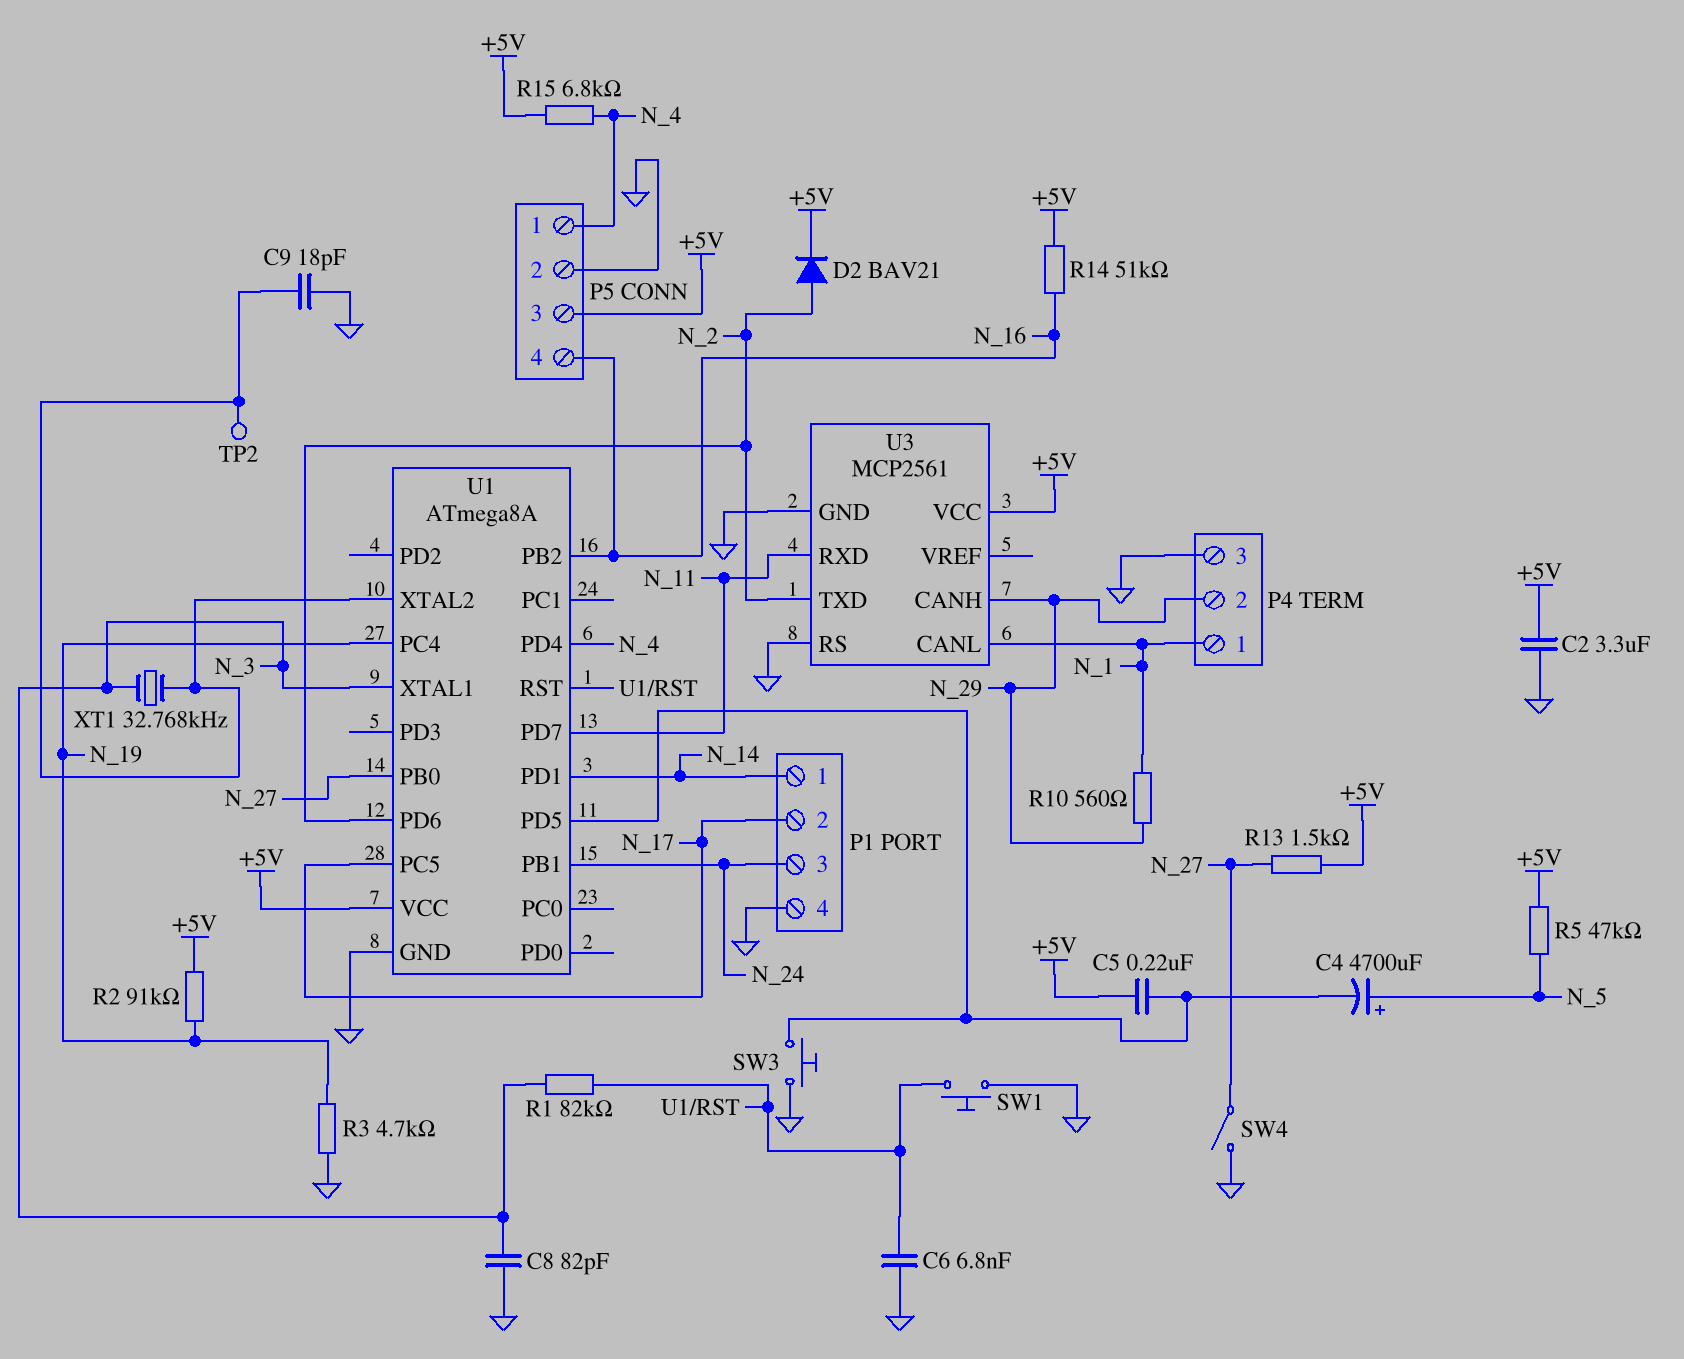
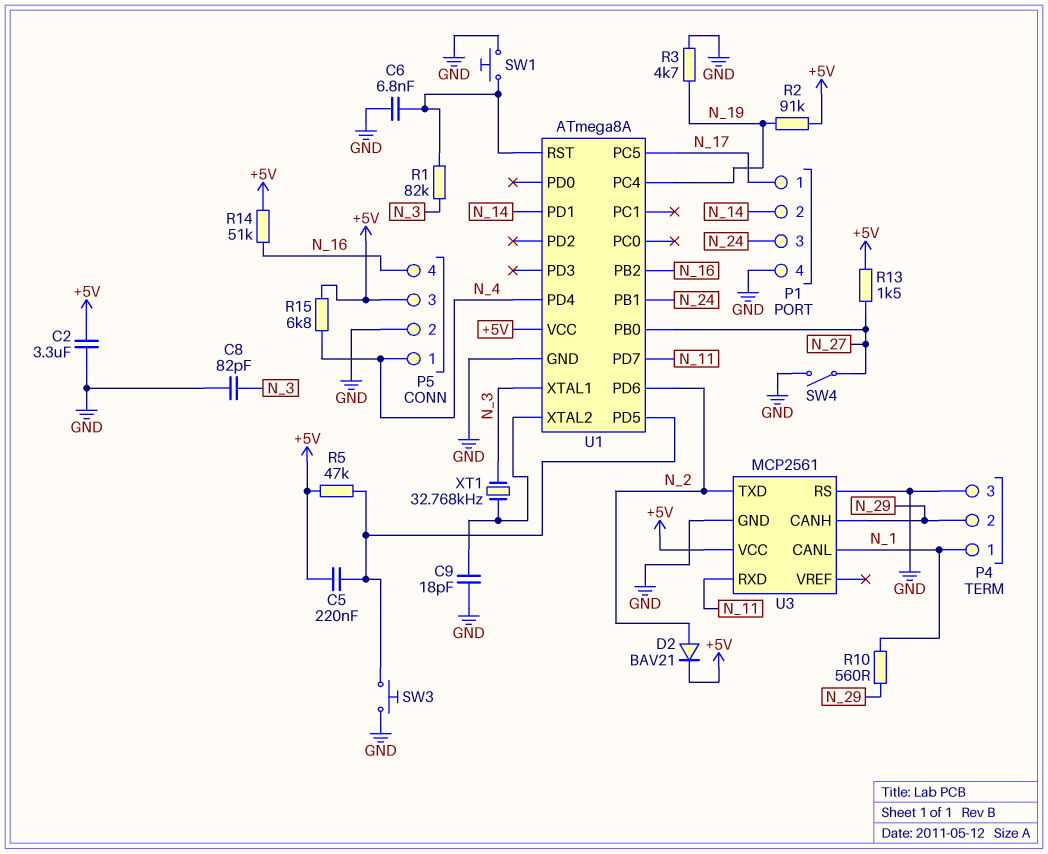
C4: 4700uF (plus N_5, minus U1/PD5) -> none
P1 pin 1: N_14 -> N_17
P1 pin 2: N_17 -> N_14
R5: 47k (+5V, N_5) -> 47k (+5V, U1/PD5)
TP2: test point (U1/XTAL2) -> none

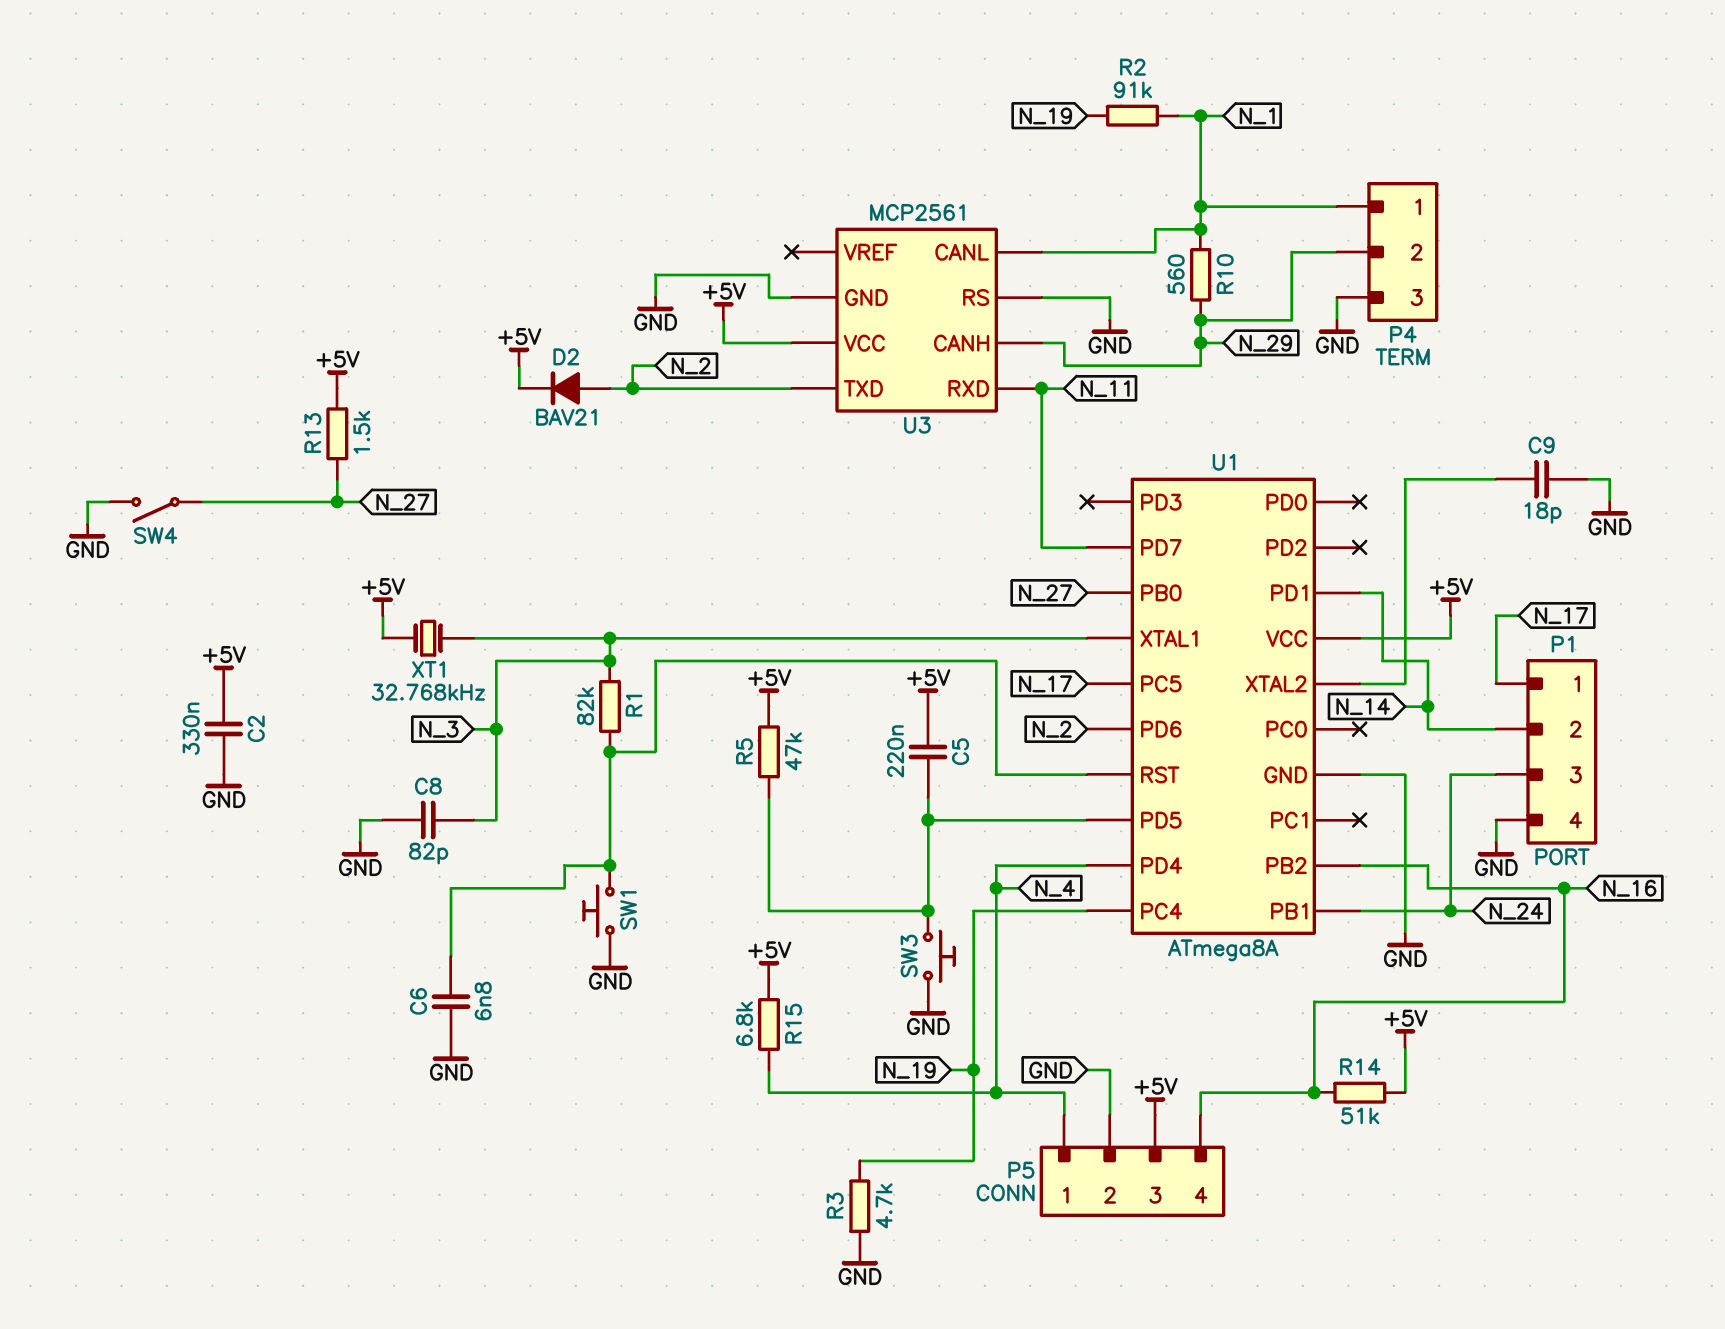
C2: 3.3uF (+5V, GND) -> 330nF (+5V, GND)
R2: 91k (+5V, N_19) -> 91k (N_1, N_19)
XT1: 32.768kHz (N_3, U1/XTAL2) -> 32.768kHz (+5V, N_3)

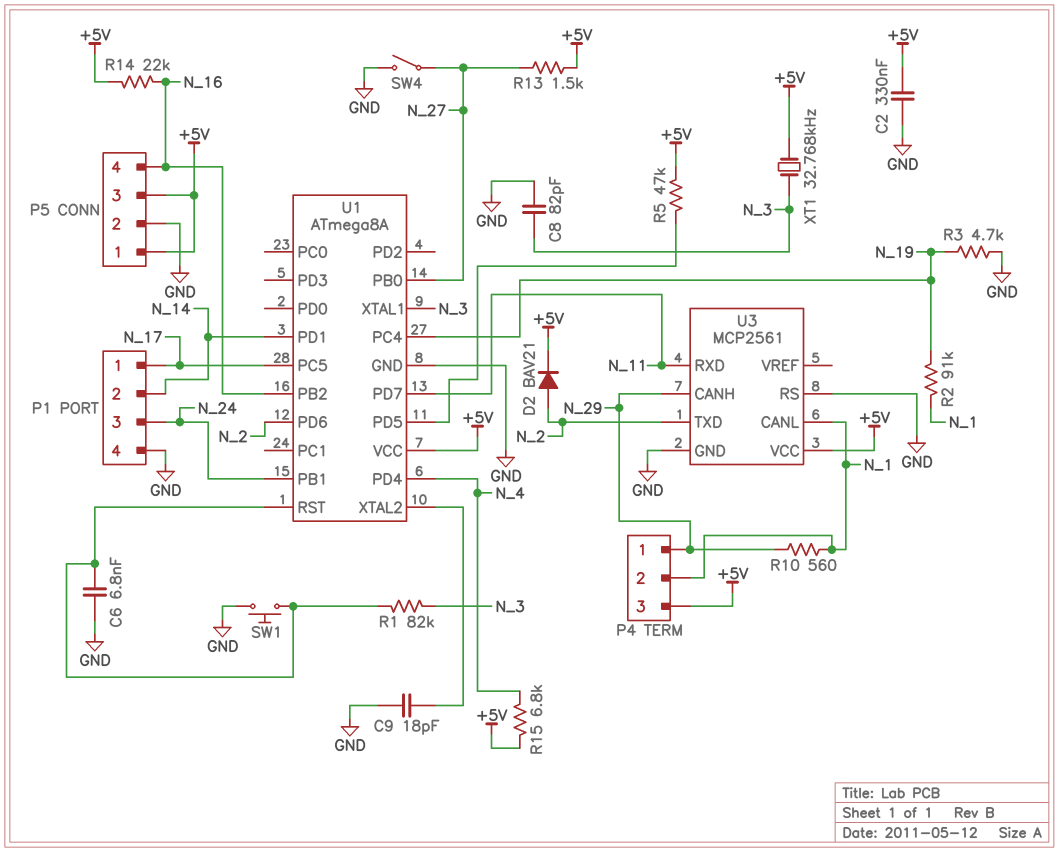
C5: 220nF (+5V, U1/PD5) -> none
P4 pin 1: N_1 -> N_29
P4 pin 2: N_29 -> N_1
P4 pin 3: GND -> +5V
P5 pin 1: N_4 -> +5V
R14: 51k (+5V, N_16) -> 22k (+5V, N_16)
SW3: button (GND, U1/PD5) -> none

